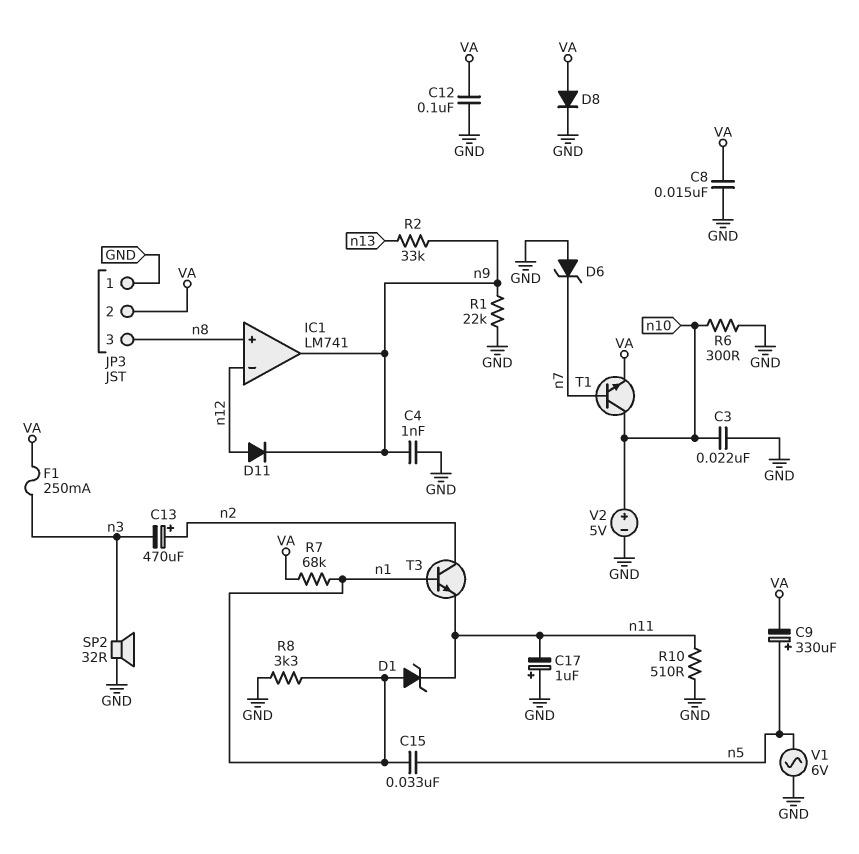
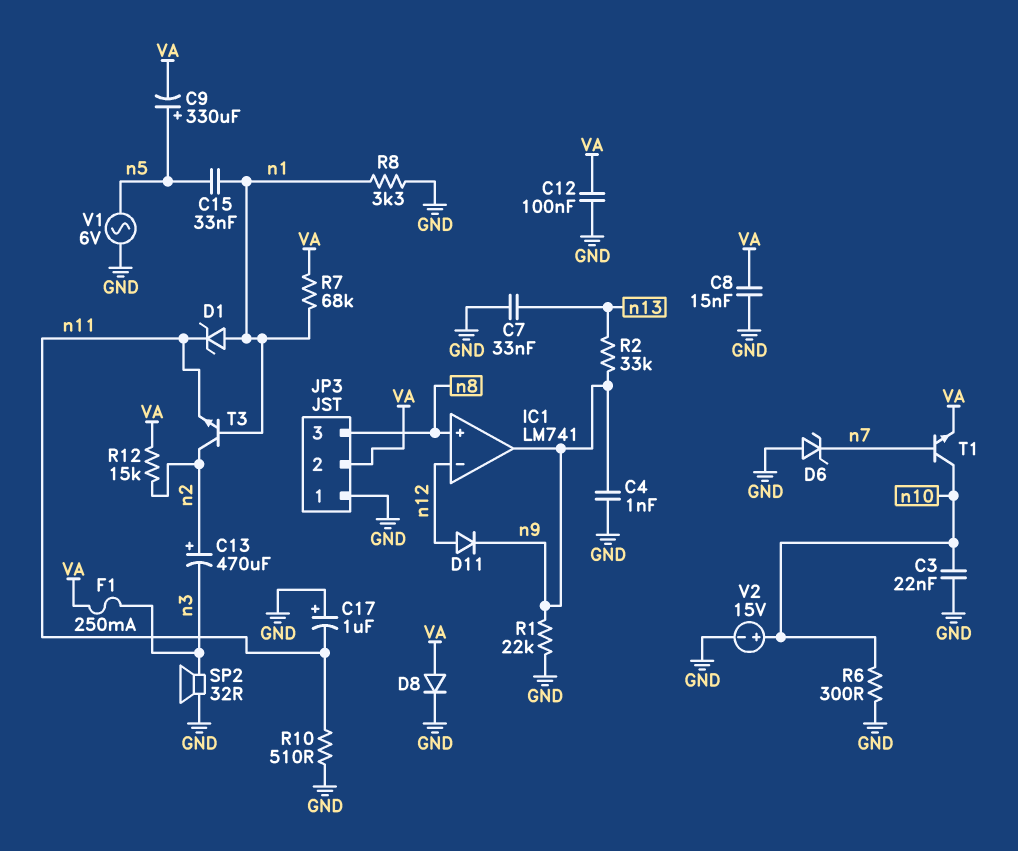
C7: none -> 33nF (GND, n13)
R12: none -> 15k (VA, n2)
V2: 5V (plus n10, minus GND) -> 15V (plus n10, minus GND)

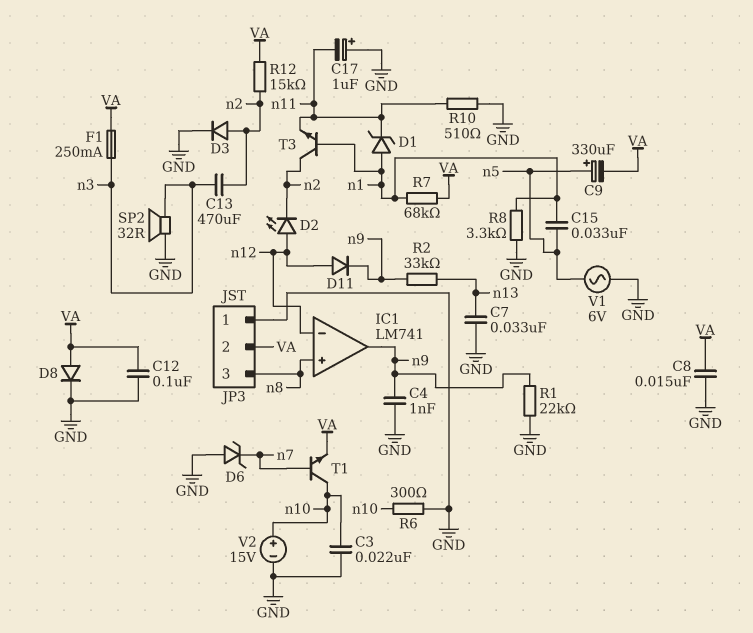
C13: 470uF (plus n2, minus n3) -> 470uF (n2, n3)
D2: none -> LED (A n12, K n2)
D3: none -> diode (A n2, K GND)

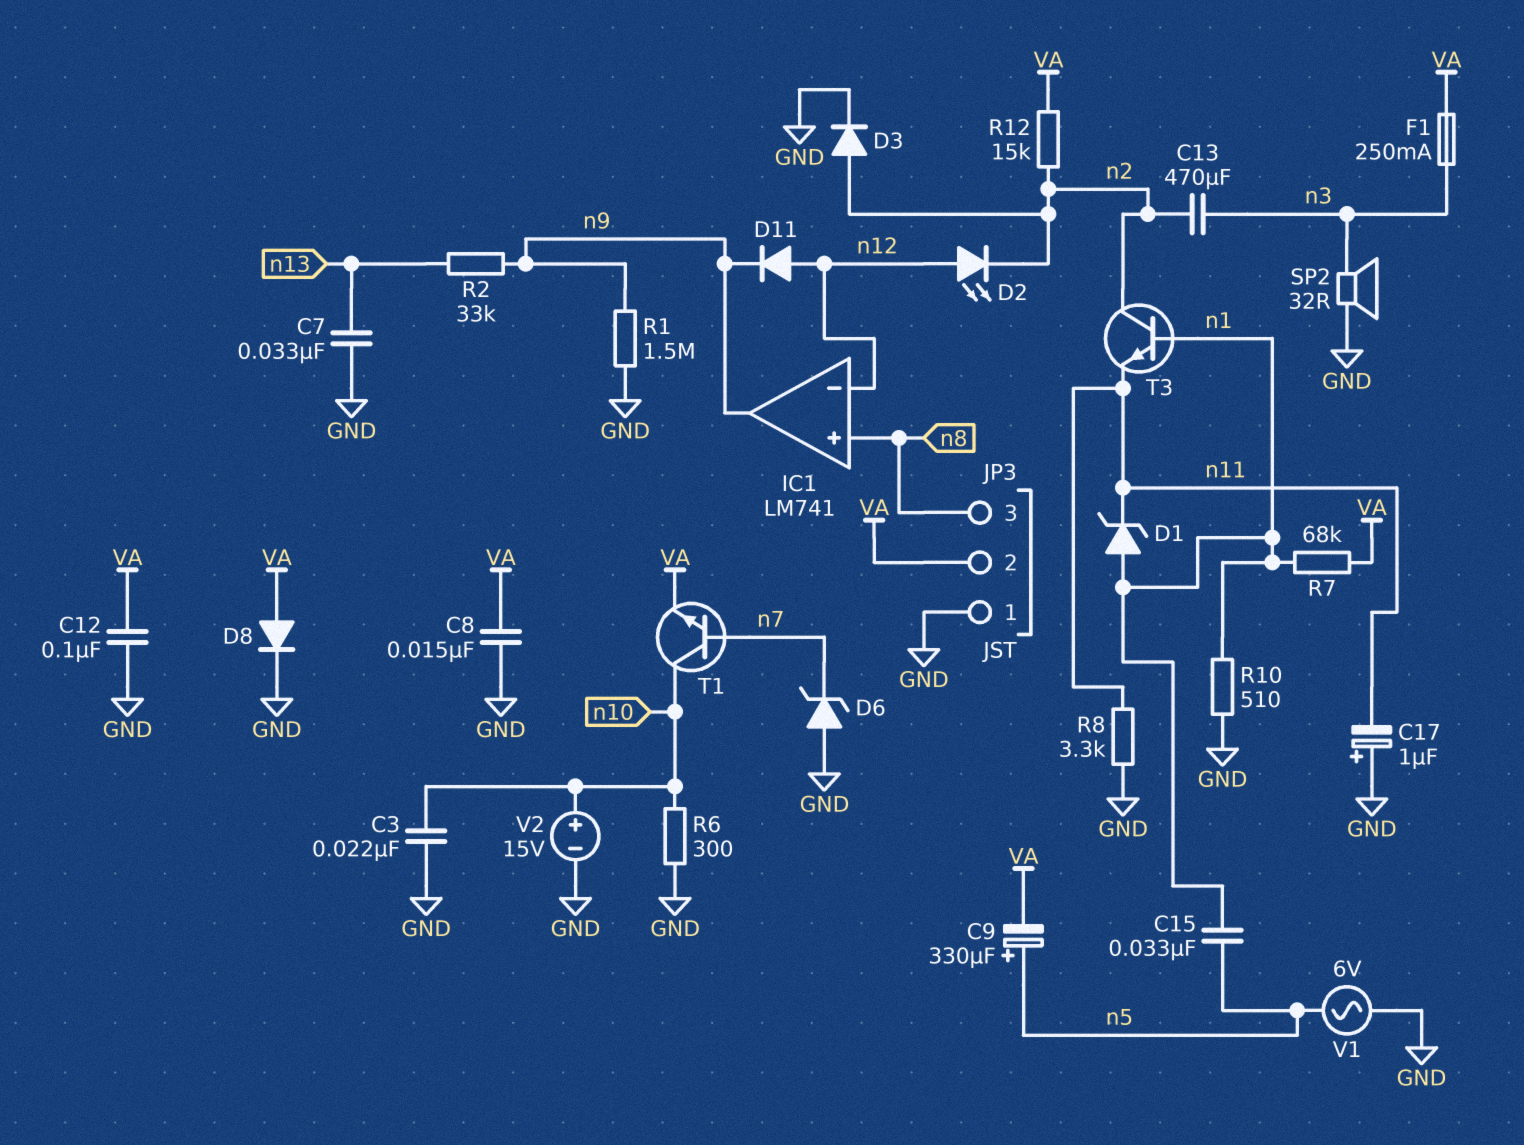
C4: 1nF (GND, n9) -> none
R1: 22k (GND, n9) -> 1.5M (GND, n9)
R8: 3.3k (GND, n1) -> 3.3k (GND, n11)
R10: 510 (GND, n11) -> 510 (GND, n1)

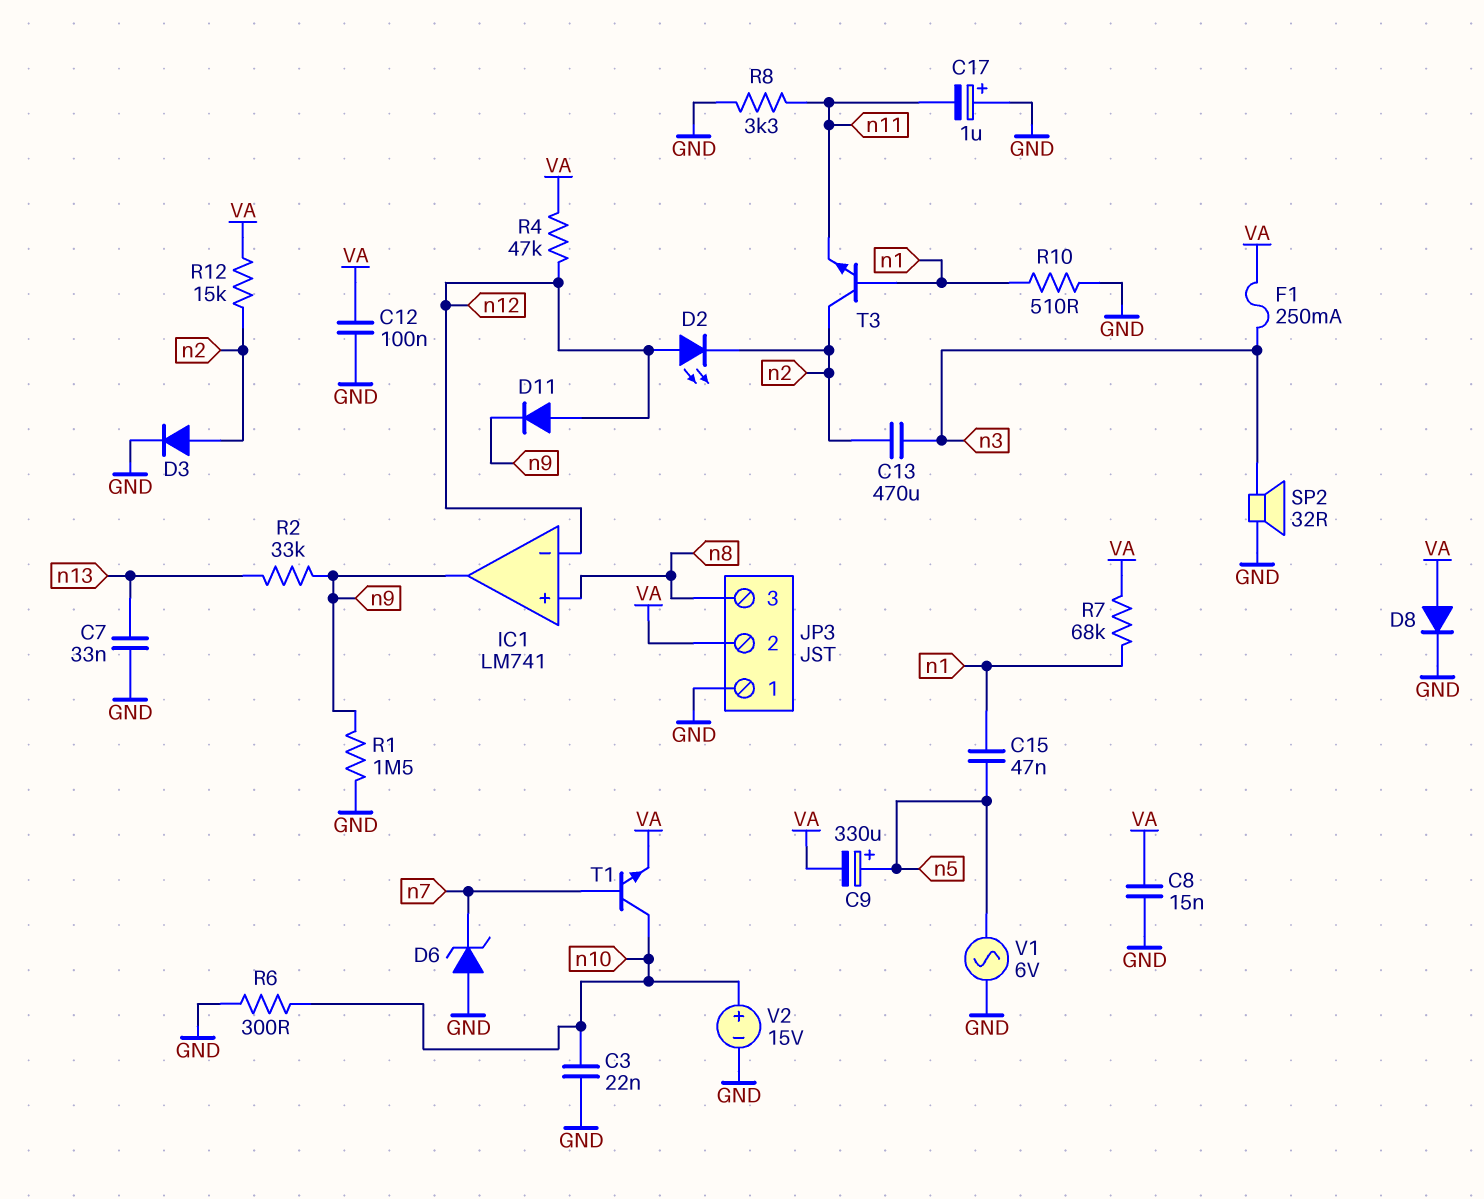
C15: 33nF (n1, n5) -> 47nF (n1, n5)
D1: zener (A n1, K n11) -> none
R4: none -> 47k (VA, n12)

